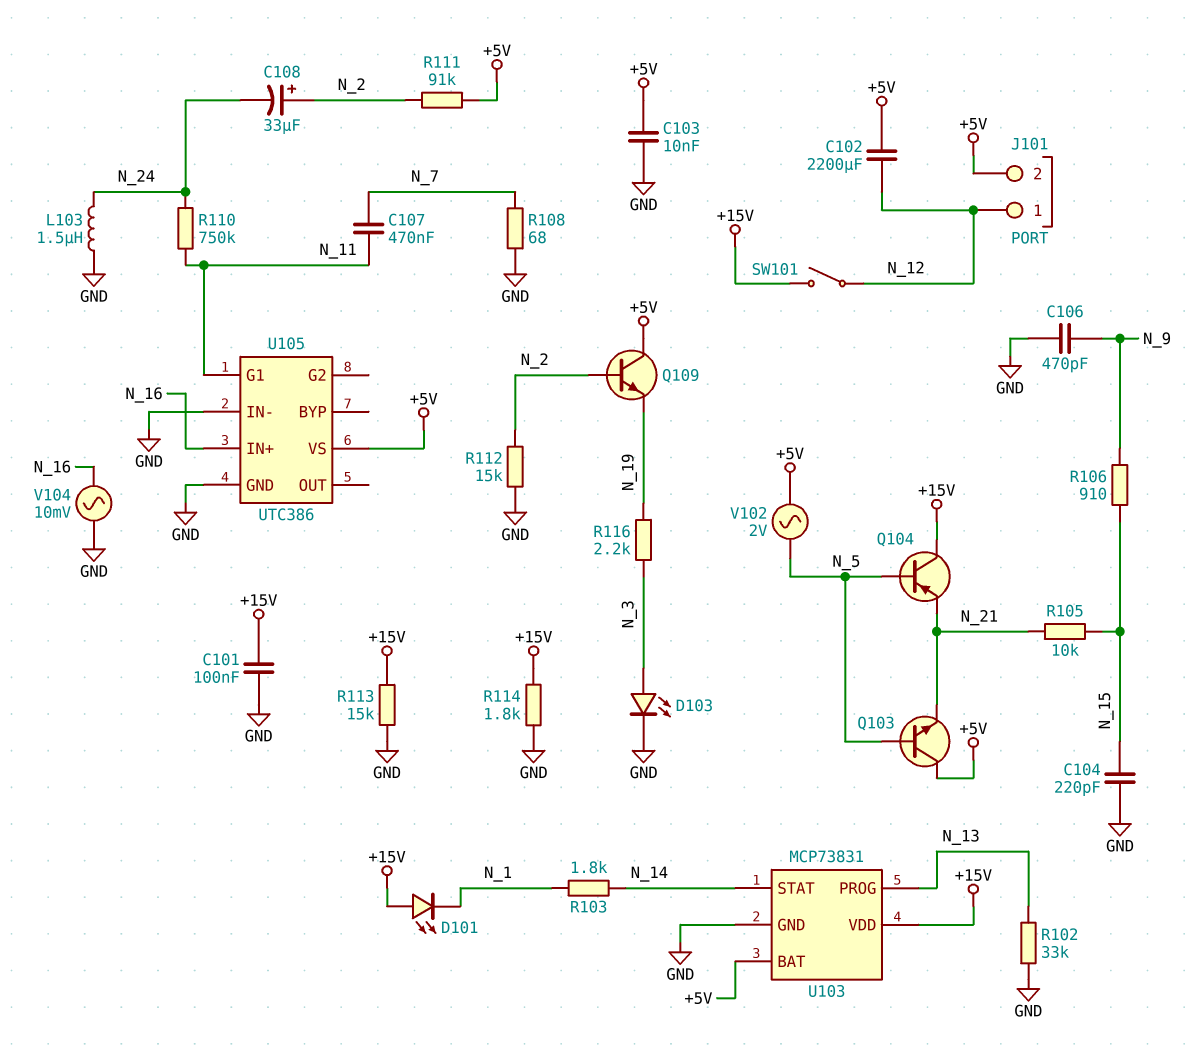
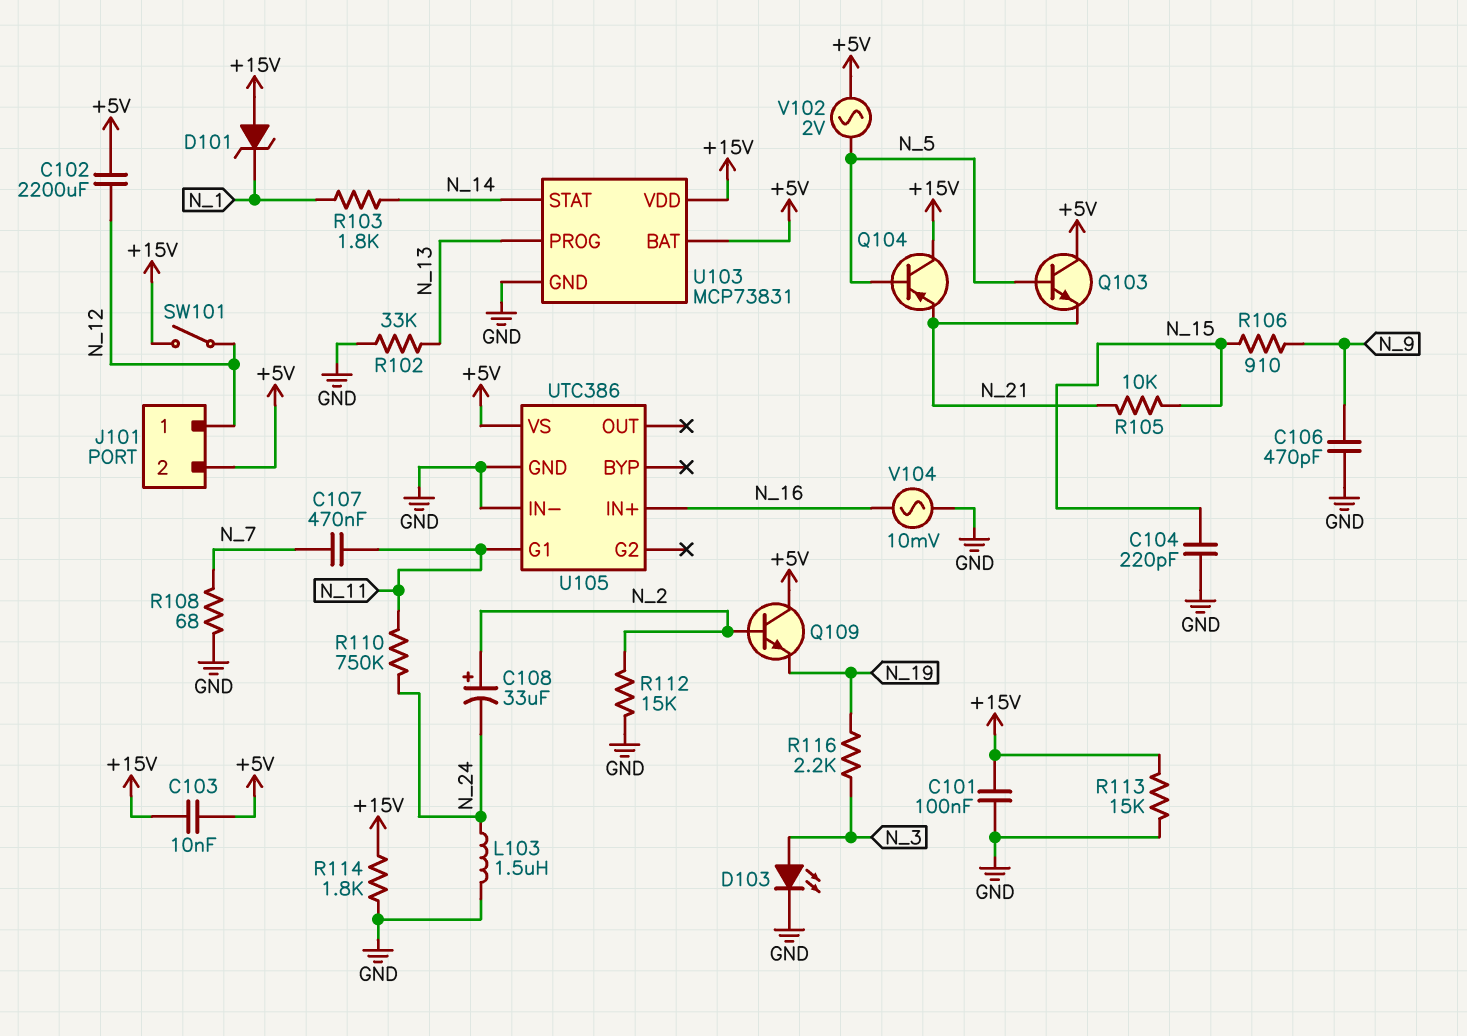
C103: 10nF (+5V, GND) -> 10nF (+5V, +15V)
D101: LED (A +15V, K N_1) -> zener (A +15V, K N_1)
R111: 91k (+5V, N_2) -> none

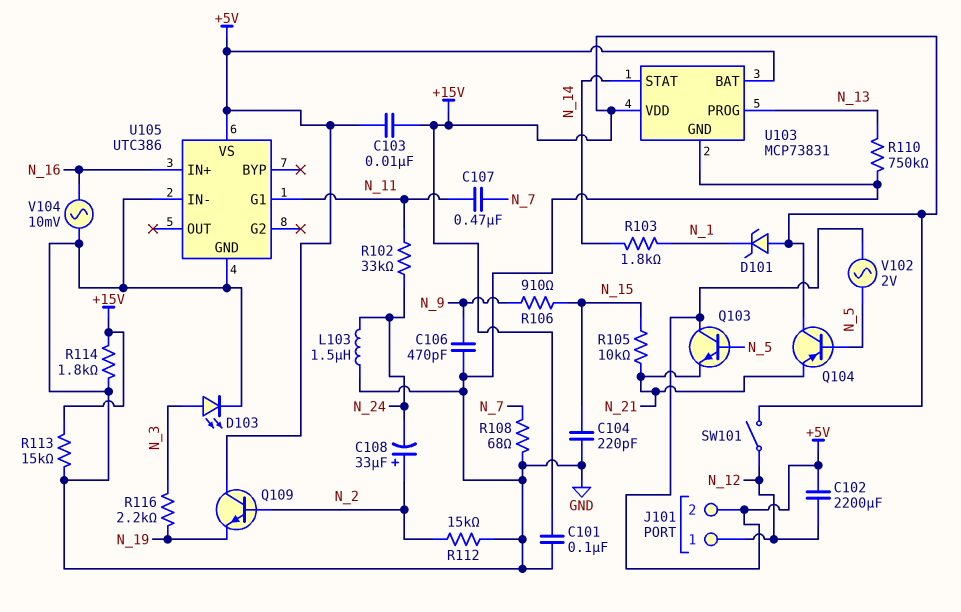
R102: 33k (GND, N_13) -> 33k (N_11, N_24)
R110: 750k (N_11, N_24) -> 750k (GND, N_13)

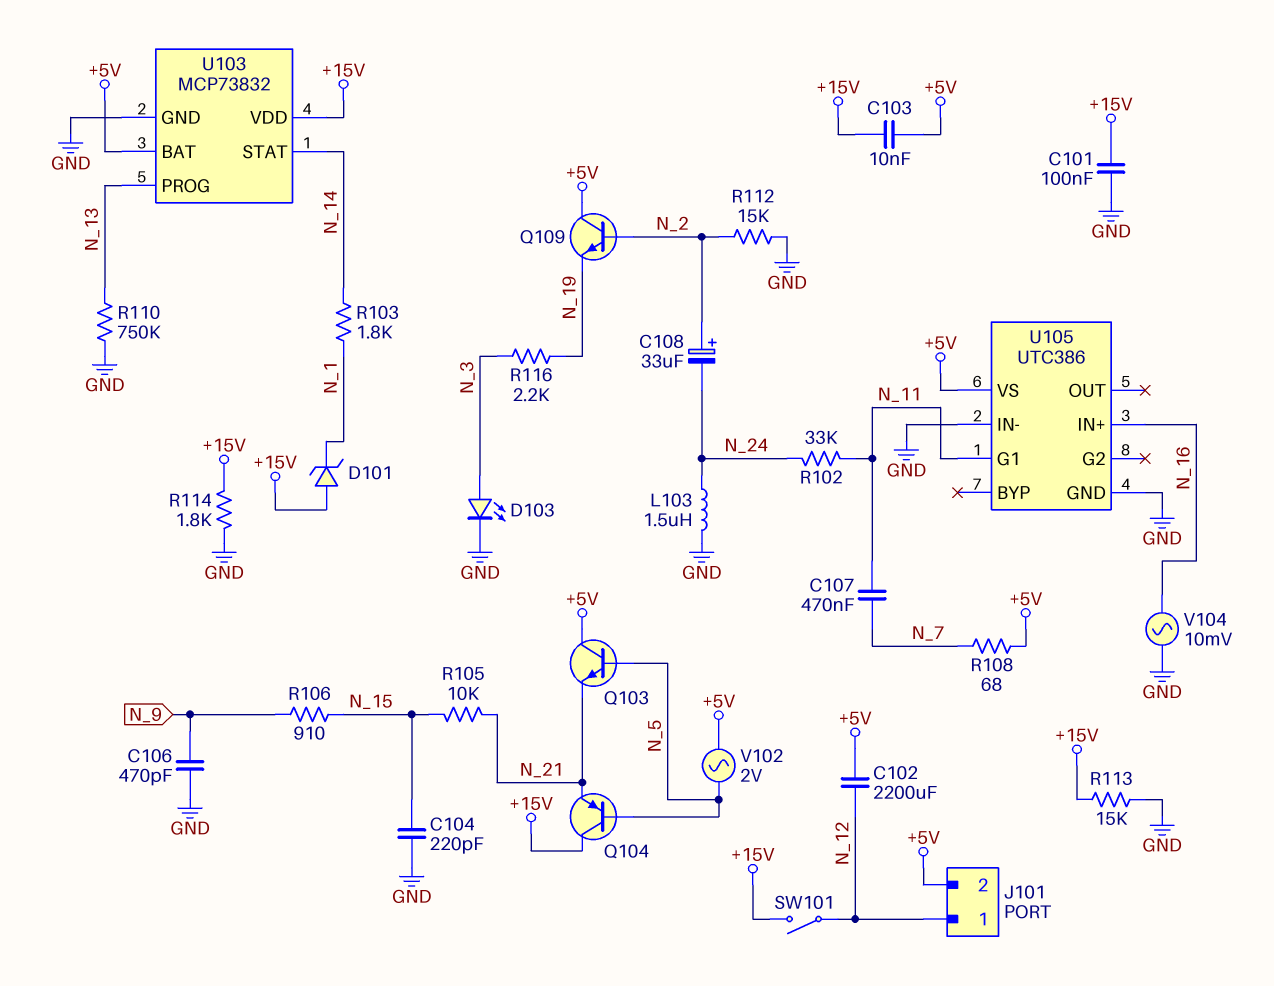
R108: 68 (GND, N_7) -> 68 (+5V, N_7)
U103: MCP73831 -> MCP73832

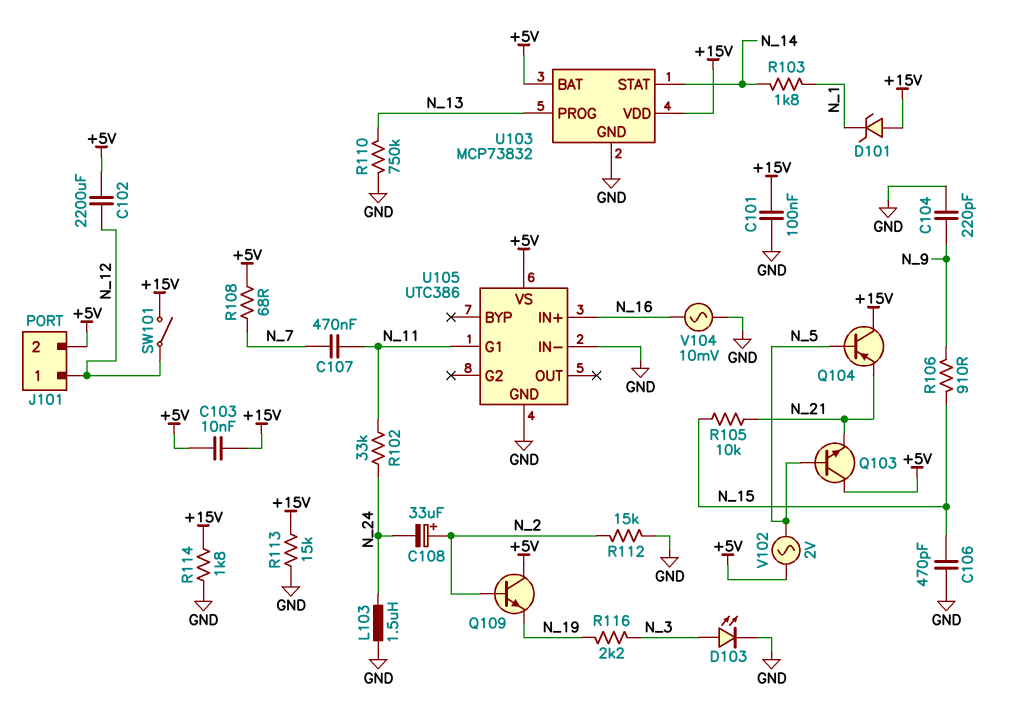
C104: 220pF (GND, N_15) -> 220pF (GND, N_9)
C106: 470pF (GND, N_9) -> 470pF (GND, N_15)

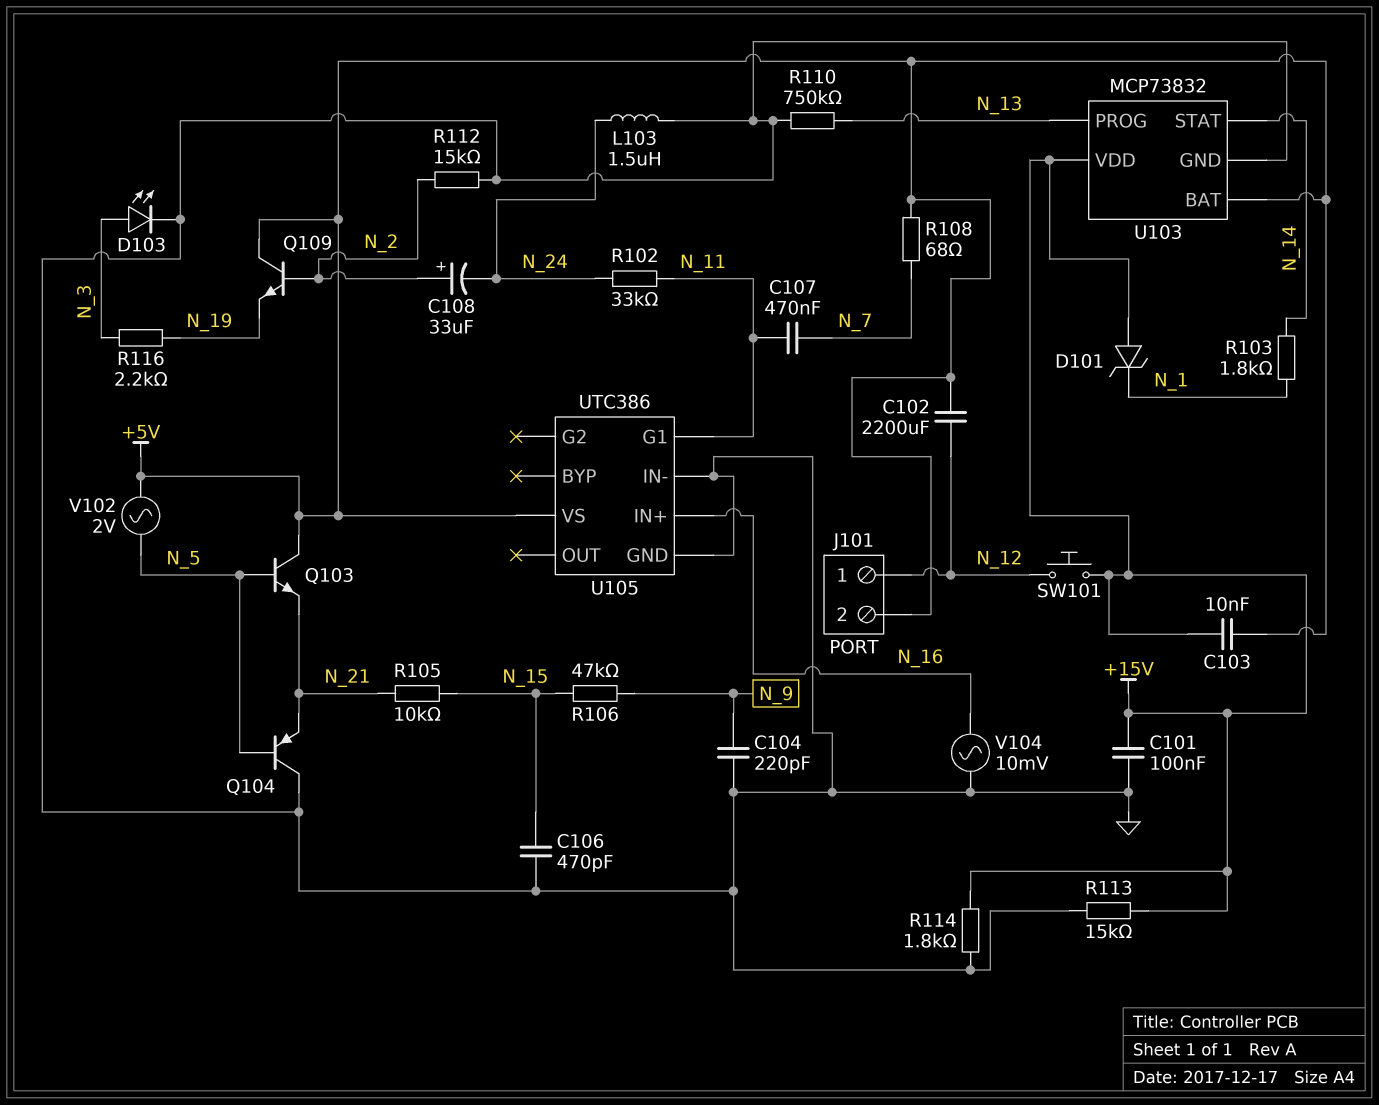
Q104: PNP (B N_5, C +15V, E N_21) -> PNP (B N_5, C GND, E N_21)
R106: 910 (N_9, N_15) -> 47k (N_9, N_15)
SW101: switch (+15V, N_12) -> button (+15V, N_12)

